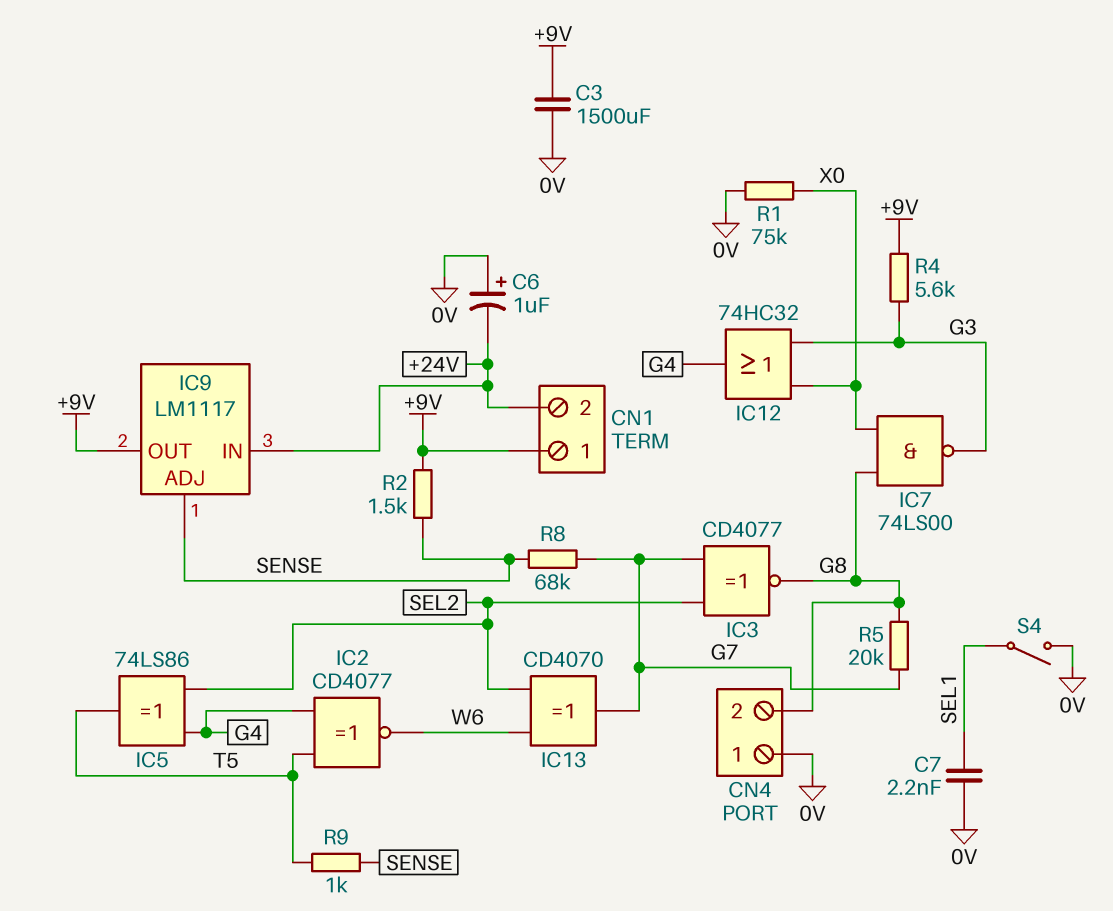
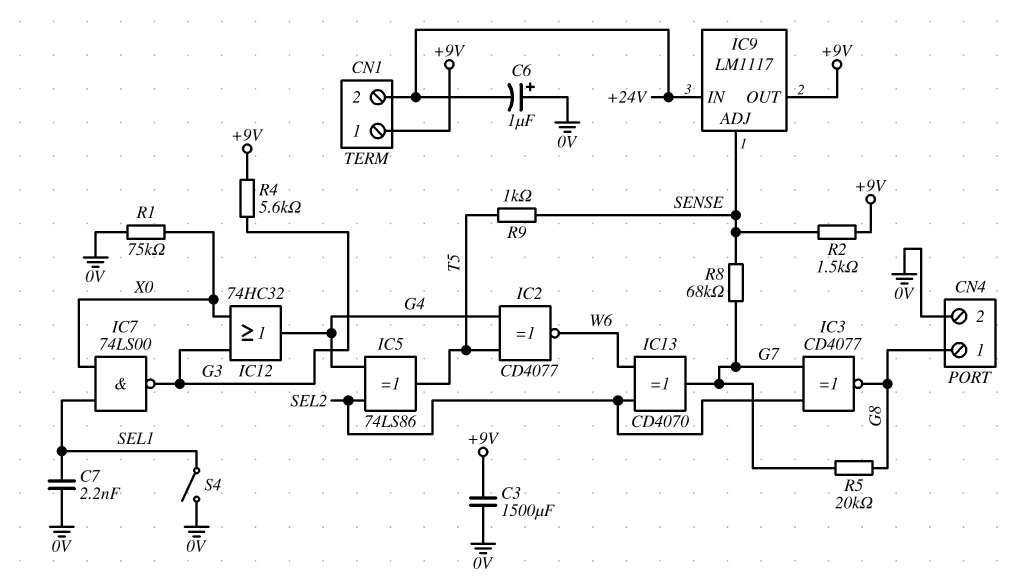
CN4 pin 1: 0V -> G8
CN4 pin 2: G8 -> 0V
IC7: NAND 74LS00 (in G8, in X0, out G3) -> NAND 74LS00 (in SEL1, in X0, out G3)

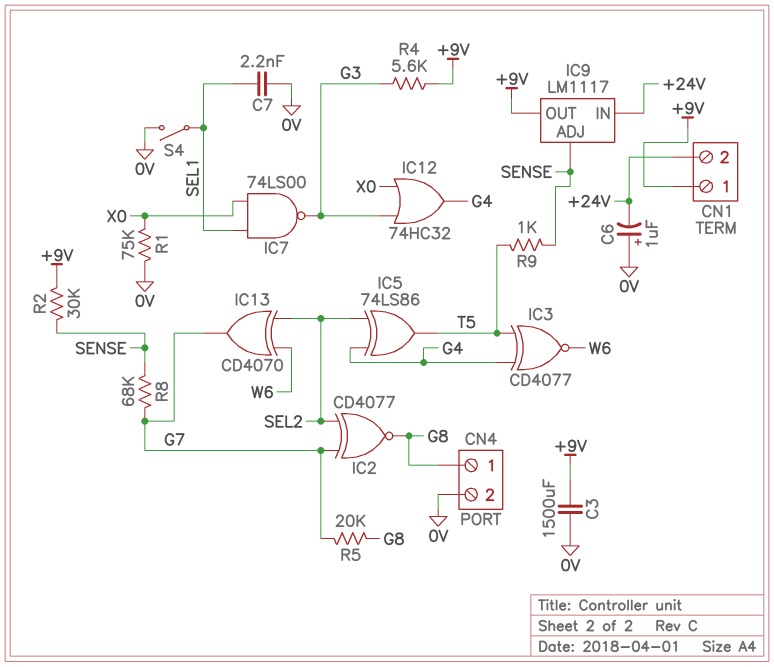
IC2: XNOR CD4077 (in G4, in T5, out W6) -> XNOR CD4077 (in G7, in SEL2, out G8)
IC3: XNOR CD4077 (in G7, in SEL2, out G8) -> XNOR CD4077 (in G4, in T5, out W6)
R2: 1.5k (+9V, SENSE) -> 30k (+9V, SENSE)

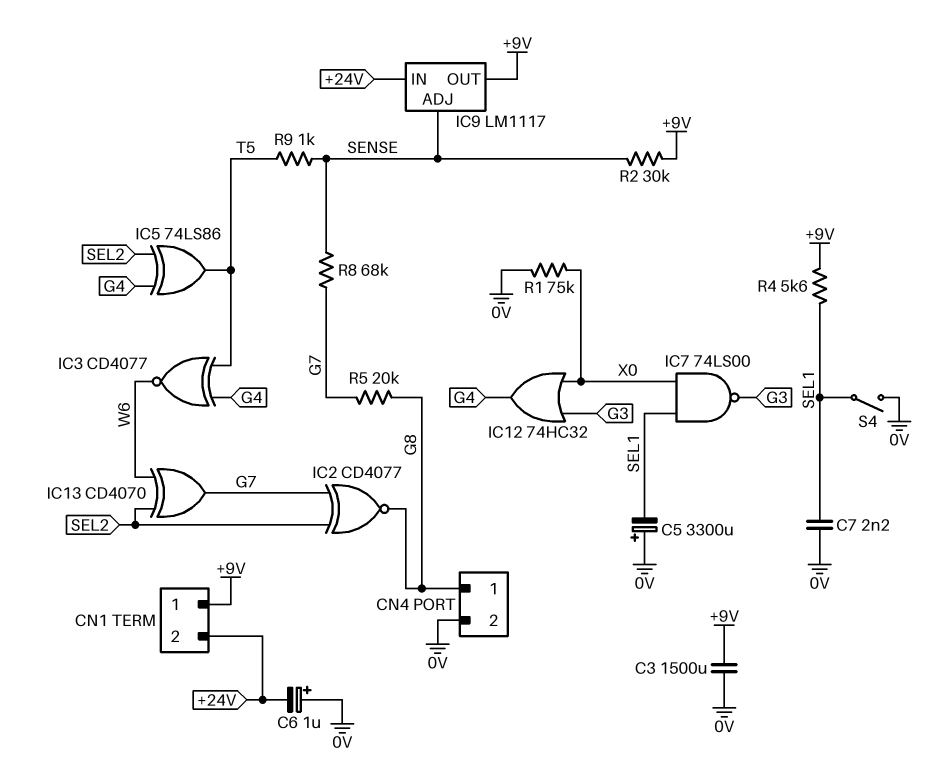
C5: none -> 3300uF (plus 0V, minus SEL1)
R4: 5.6k (+9V, G3) -> 5.6k (+9V, SEL1)

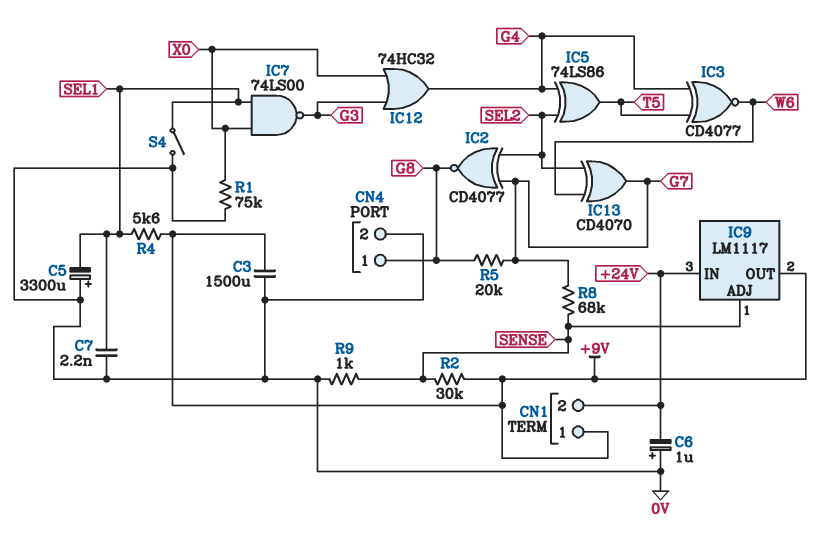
R9: 1k (SENSE, T5) -> 1k (0V, SENSE)

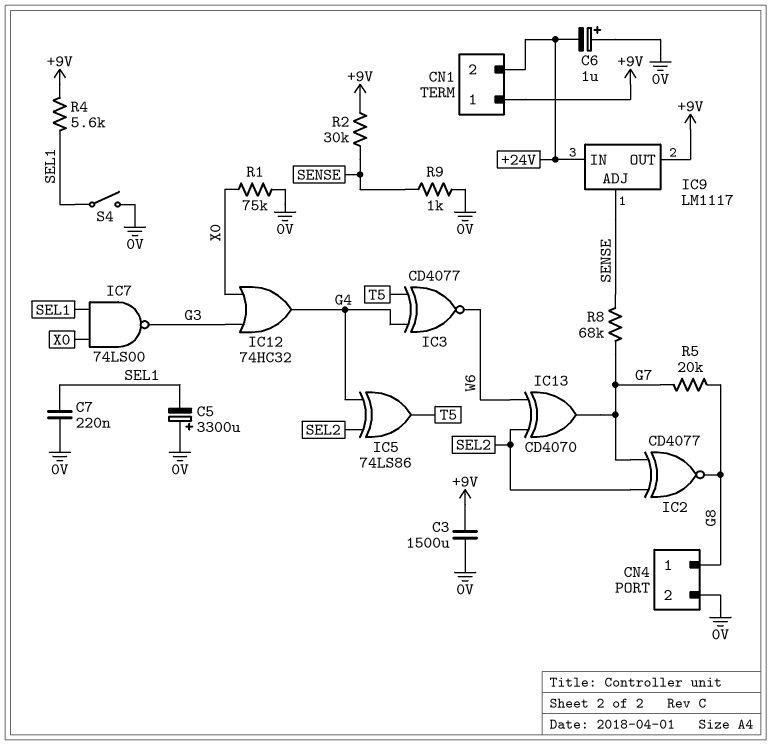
C7: 2.2nF (0V, SEL1) -> 220nF (0V, SEL1)

